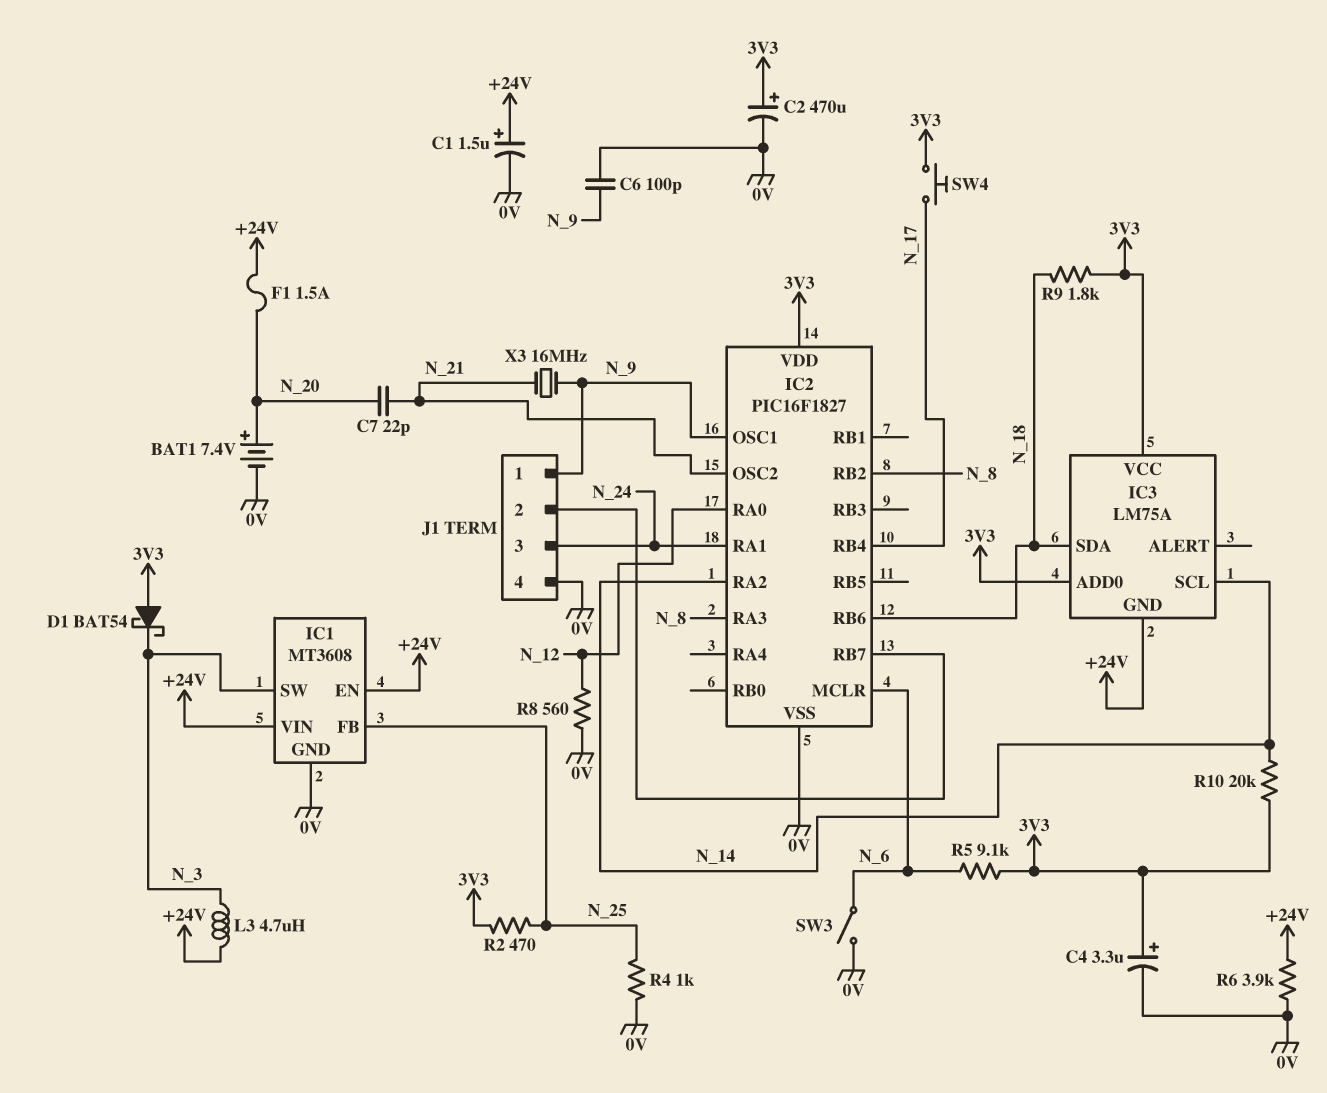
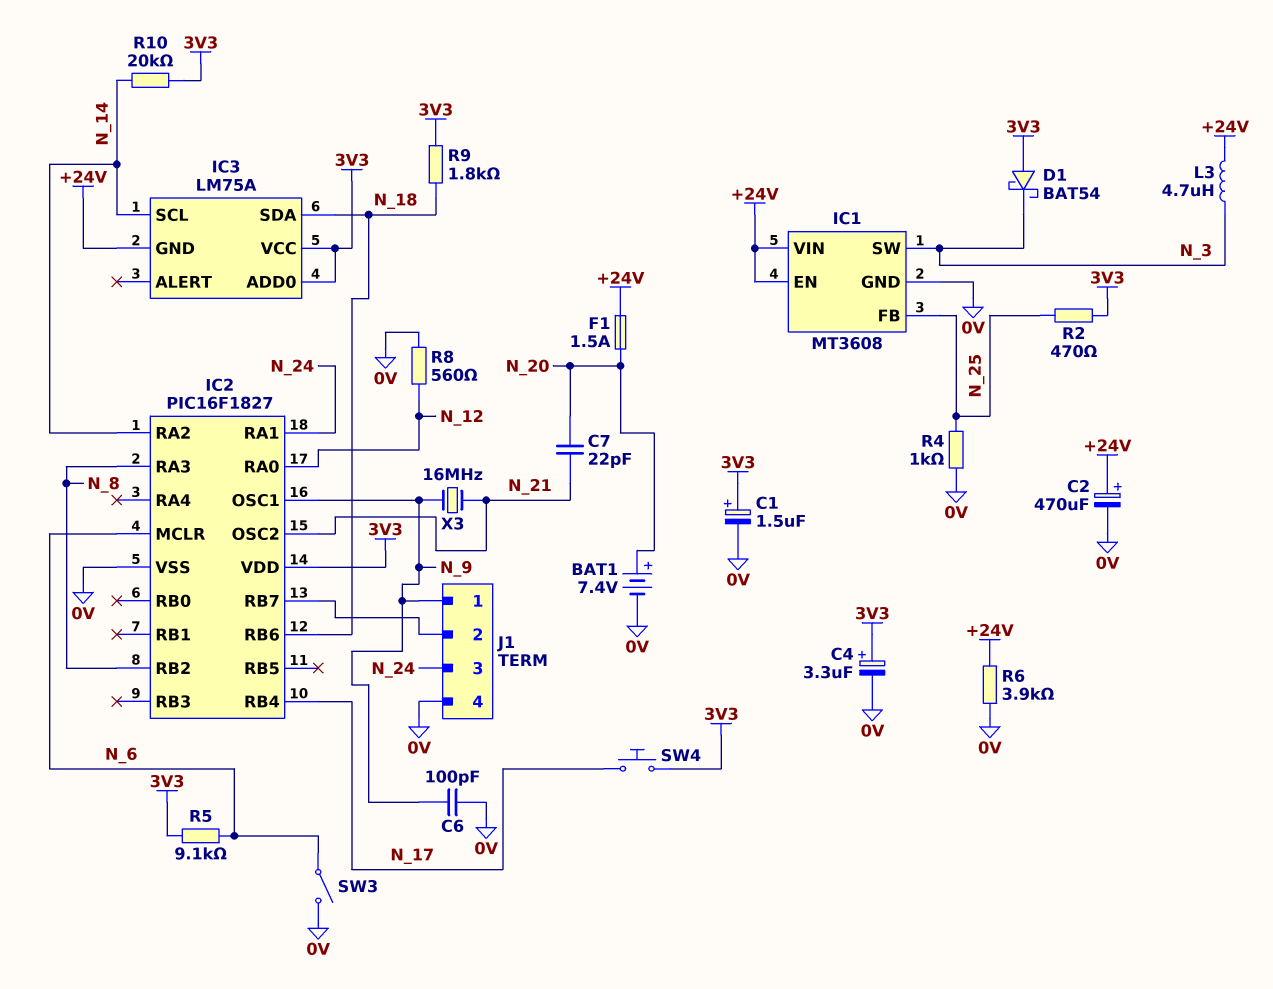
C1: 1.5uF (plus +24V, minus 0V) -> 1.5uF (plus 3V3, minus 0V)
C2: 470uF (plus 3V3, minus 0V) -> 470uF (plus +24V, minus 0V)

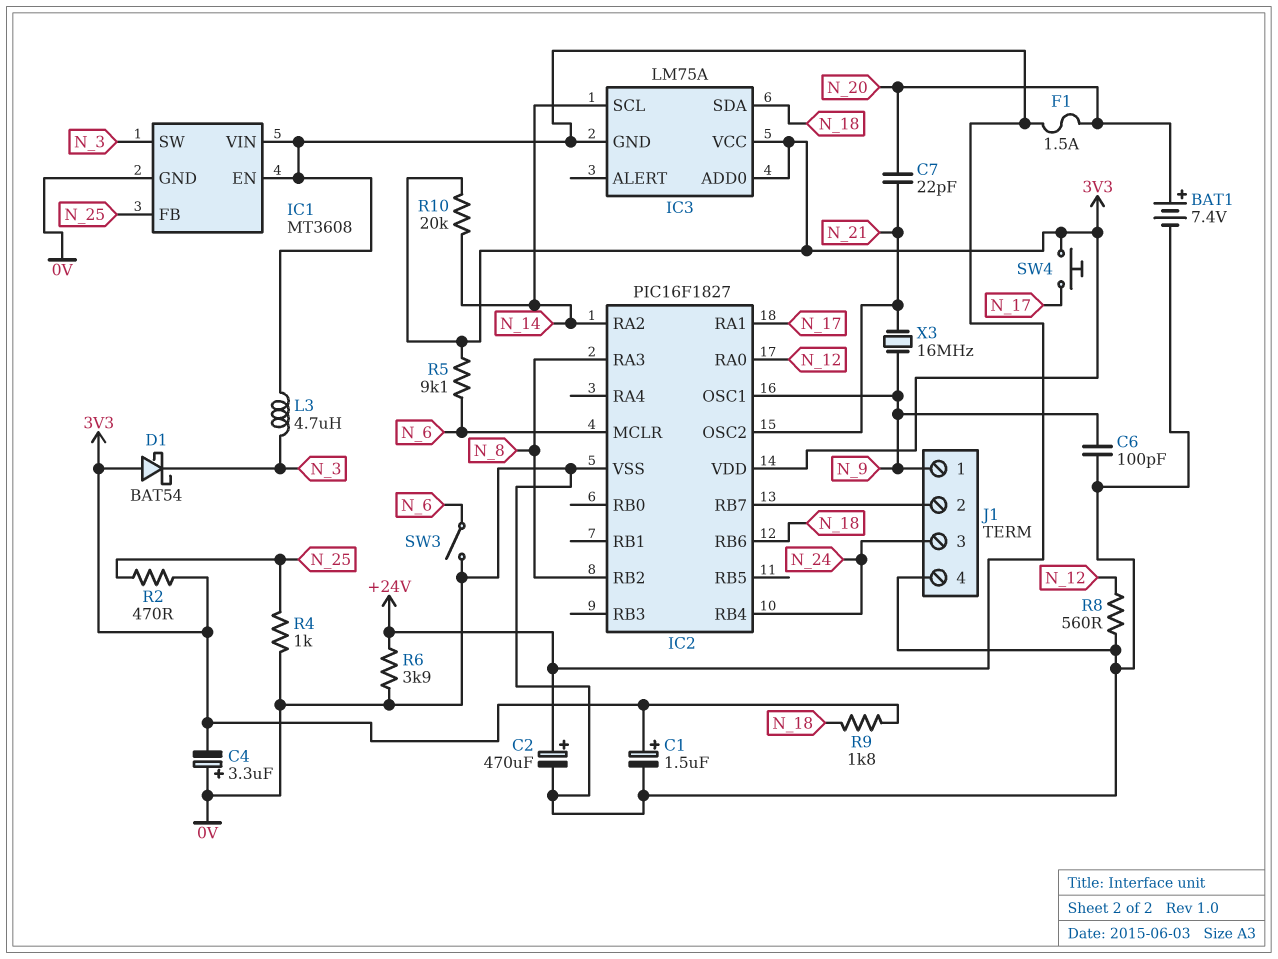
C4: 3.3uF (plus 3V3, minus 0V) -> 3.3uF (plus 0V, minus 3V3)
IC2 pin RA1: N_24 -> N_17
IC2 pin RB4: N_17 -> N_24

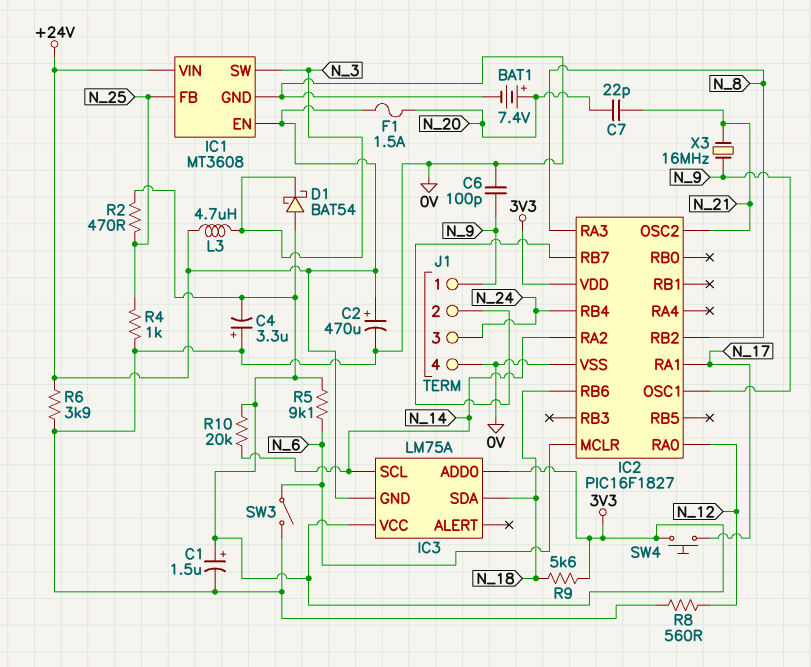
R9: 1.8k (3V3, N_18) -> 5.6k (3V3, N_18)

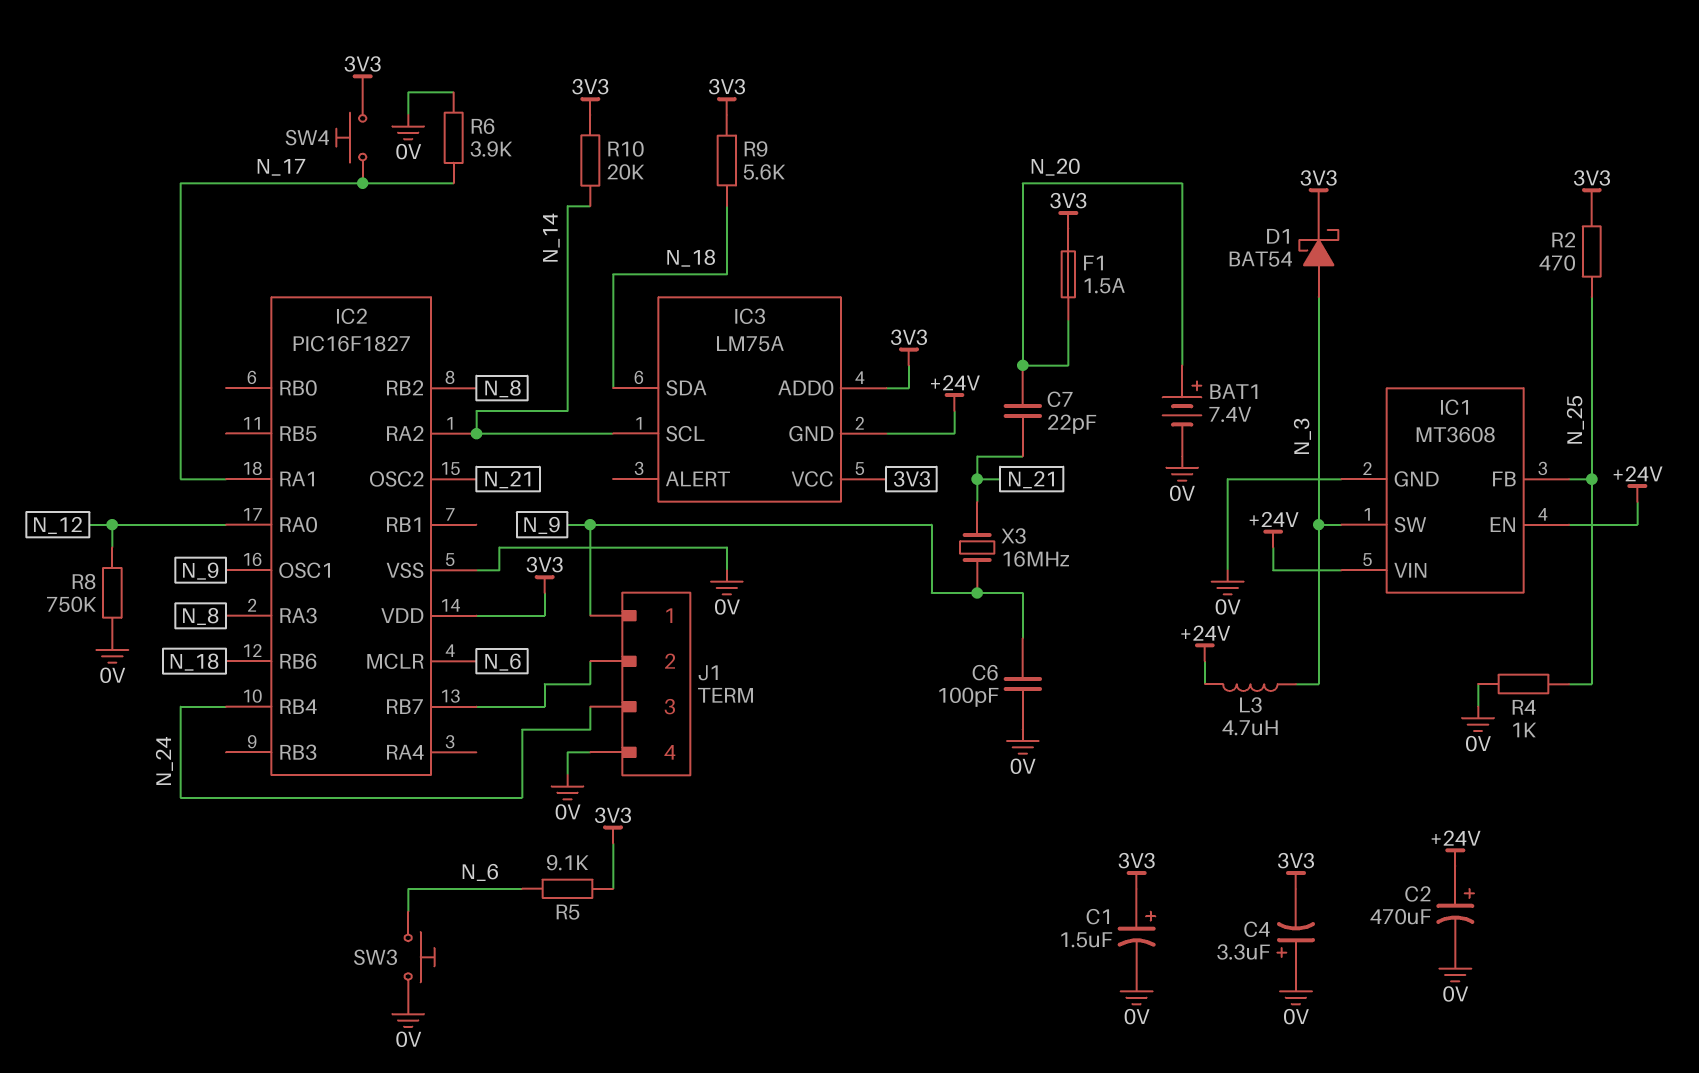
D1: schottky BAT54 (A 3V3, K N_3) -> schottky BAT54 (A N_3, K 3V3)
F1: 1.5A (+24V, N_20) -> 1.5A (3V3, N_20)
R6: 3.9k (+24V, 0V) -> 3.9k (0V, N_17)
R8: 560 (0V, N_12) -> 750k (0V, N_12)
SW3: switch (0V, N_6) -> button (0V, N_6)

